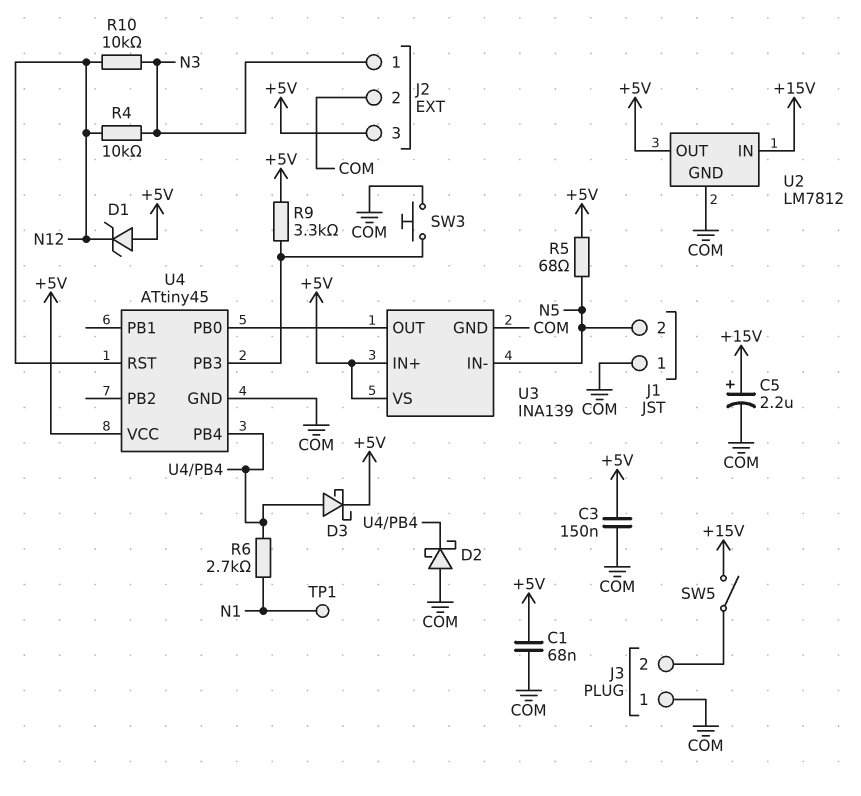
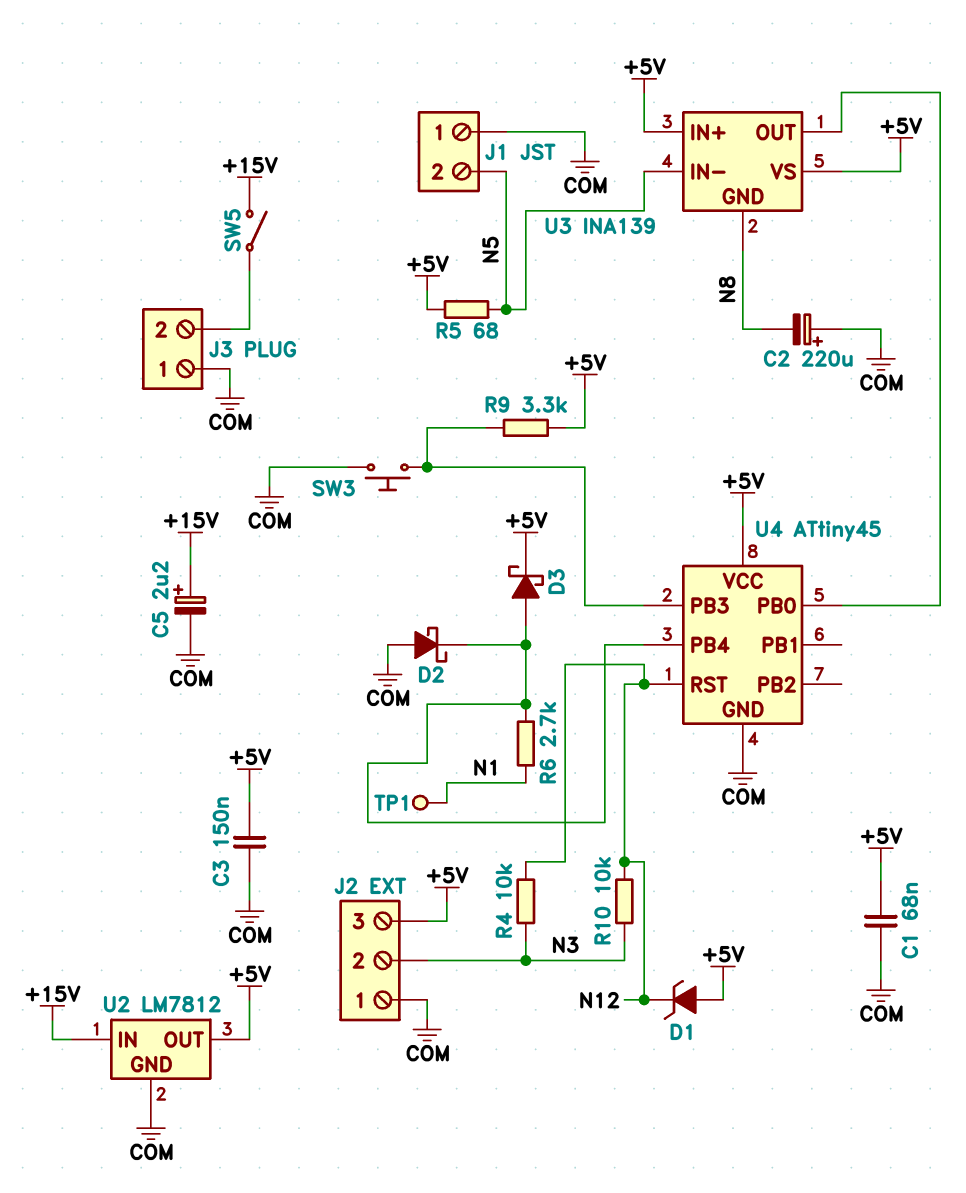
C2: none -> 220uF (plus COM, minus N8)
J2 pin 1: N3 -> COM
J2 pin 2: COM -> N3
U3 pin GND: COM -> N8

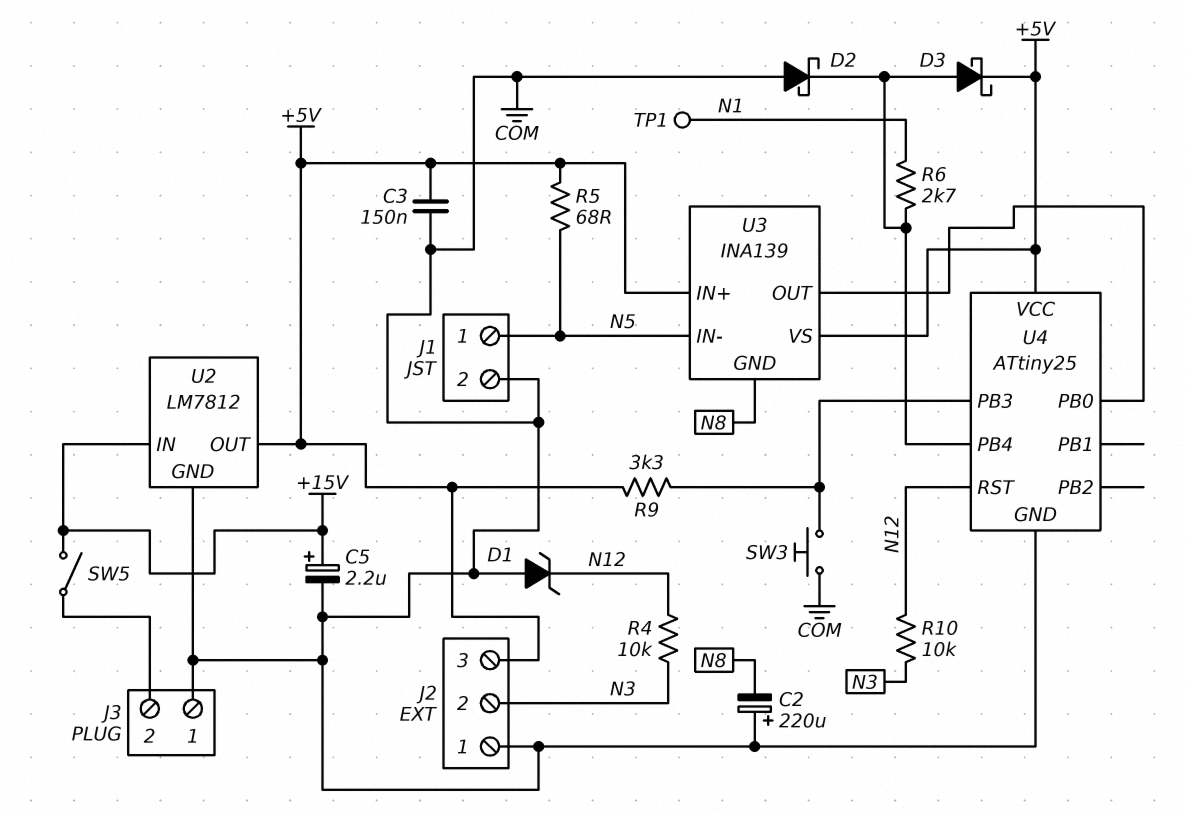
C1: 68nF (+5V, COM) -> none
D1: zener (A +5V, K N12) -> zener (A COM, K N12)
J1 pin 1: COM -> N5
J1 pin 2: N5 -> COM
U4: ATtiny45 -> ATtiny25

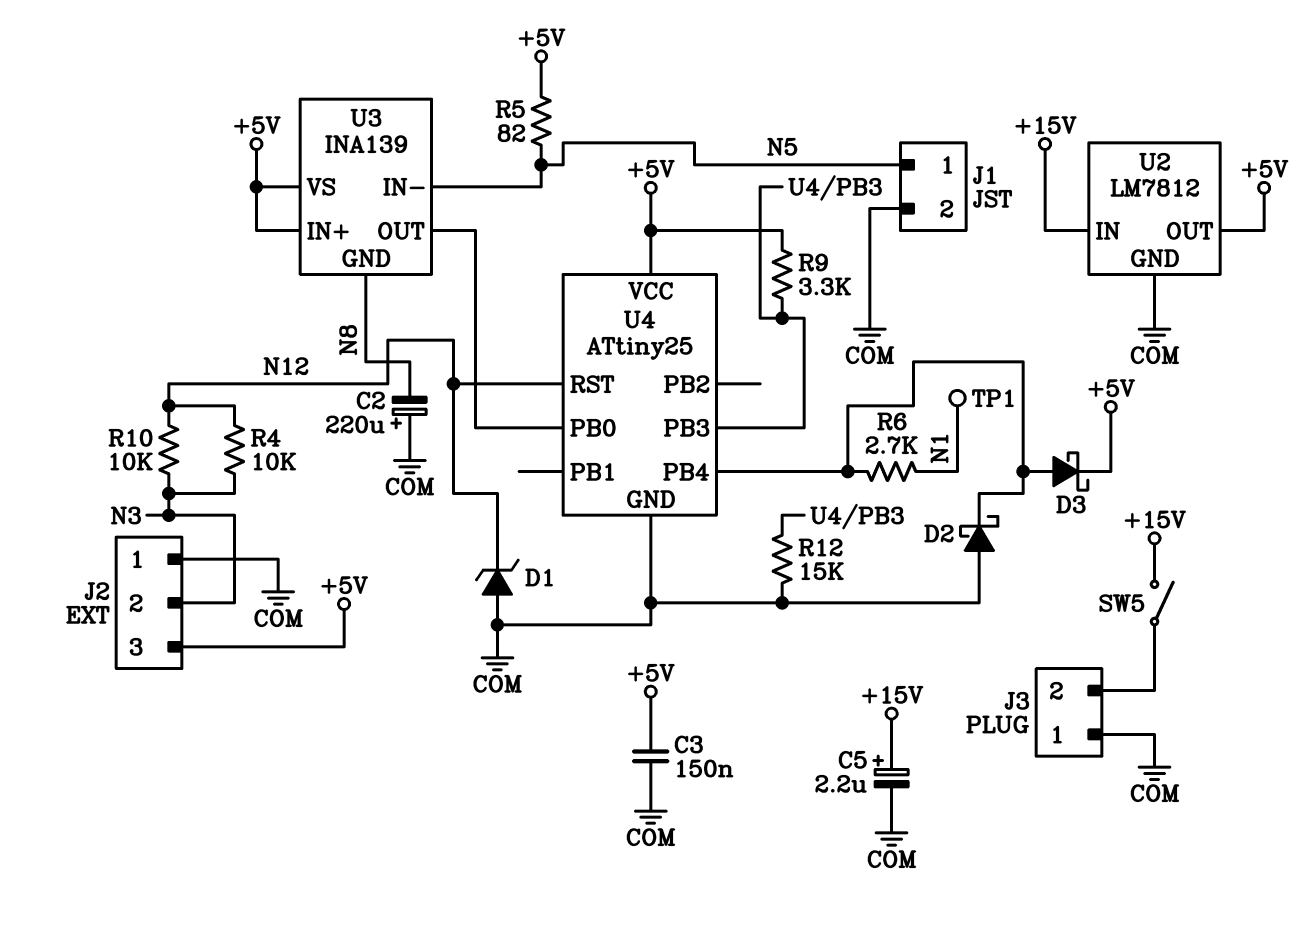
R5: 68 (+5V, N5) -> 82 (+5V, N5)
R12: none -> 15k (COM, U4/PB3)
SW3: button (COM, U4/PB3) -> none

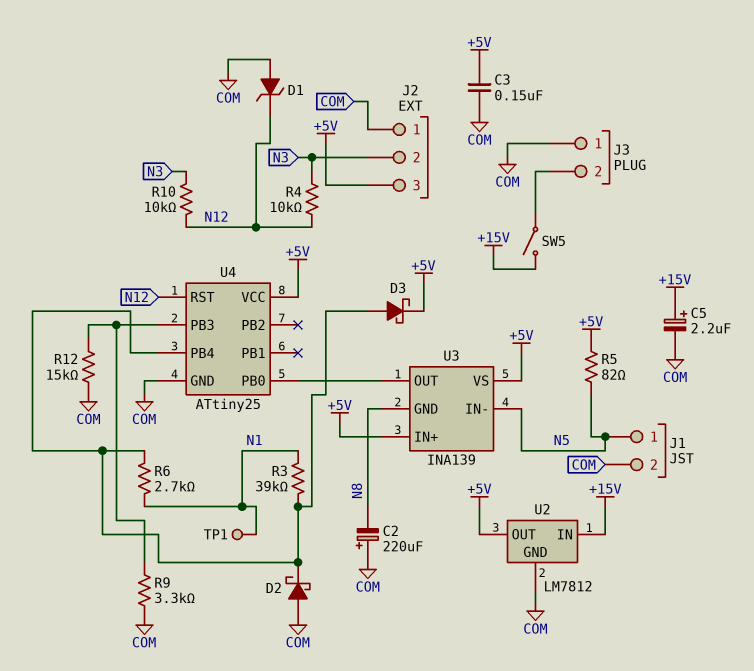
R3: none -> 39k (N1, U4/PB4)
R9: 3.3k (+5V, U4/PB3) -> 3.3k (COM, U4/PB3)

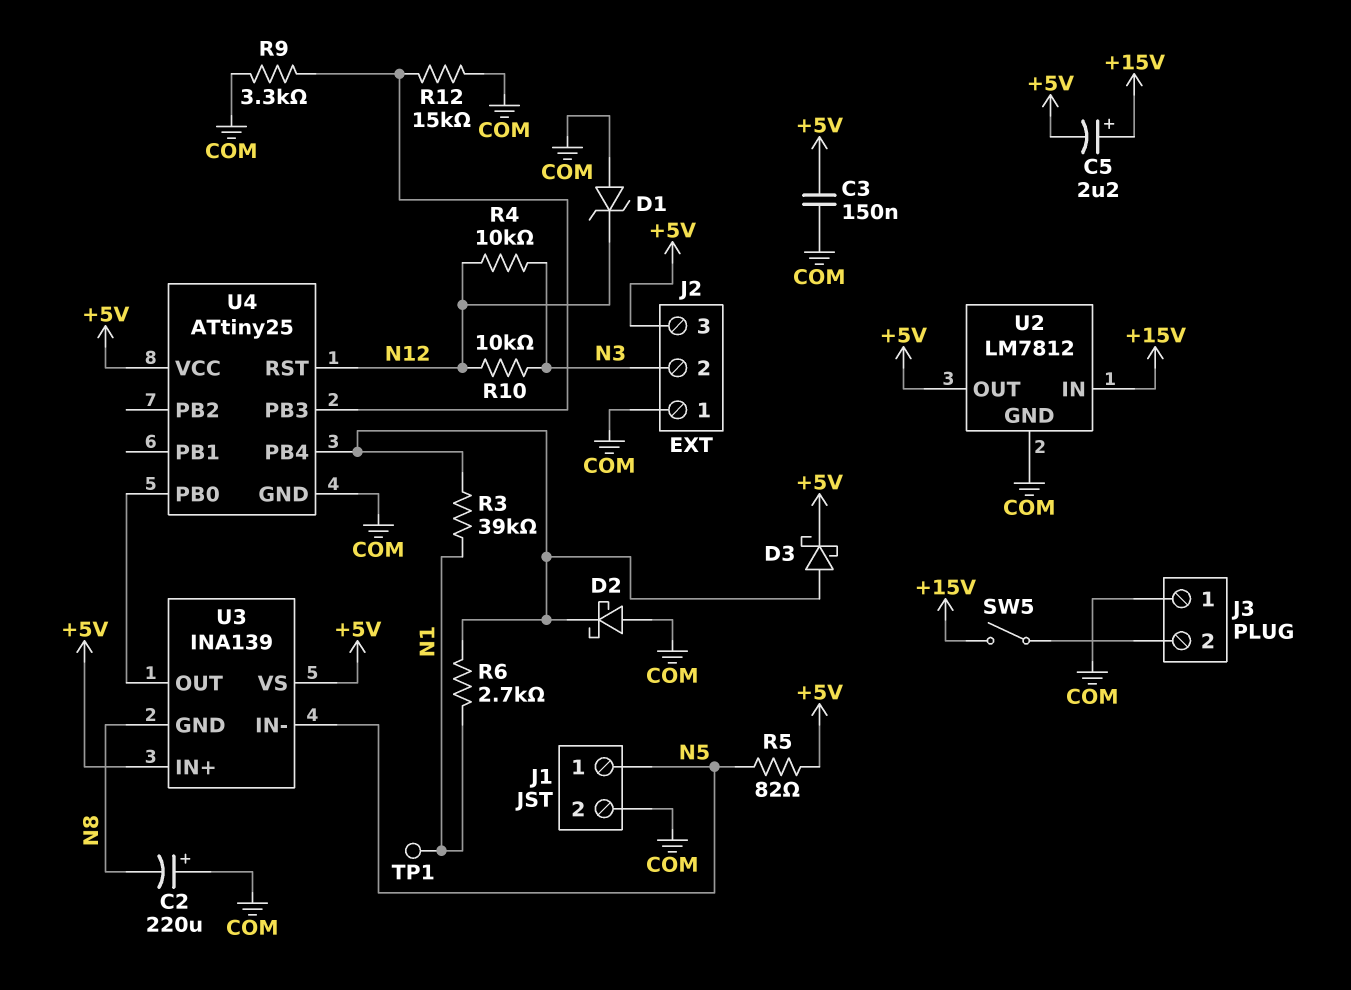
C5: 2.2uF (plus +15V, minus COM) -> 2.2uF (plus +15V, minus +5V)

